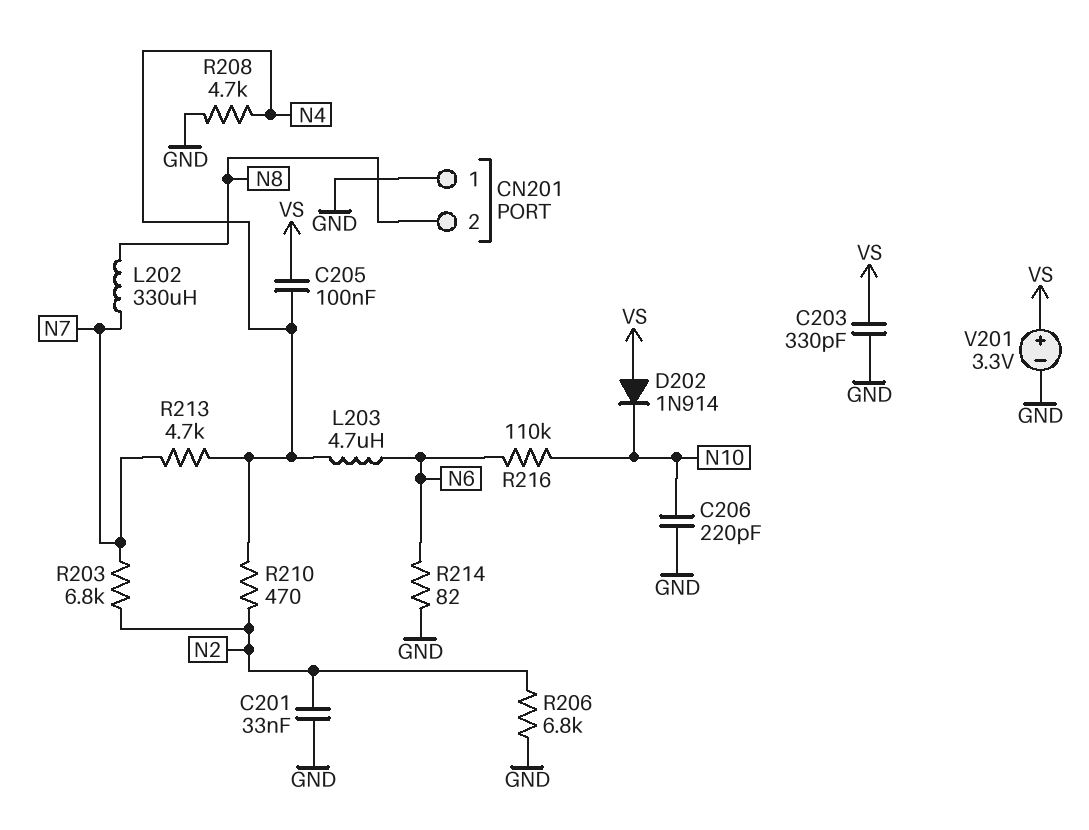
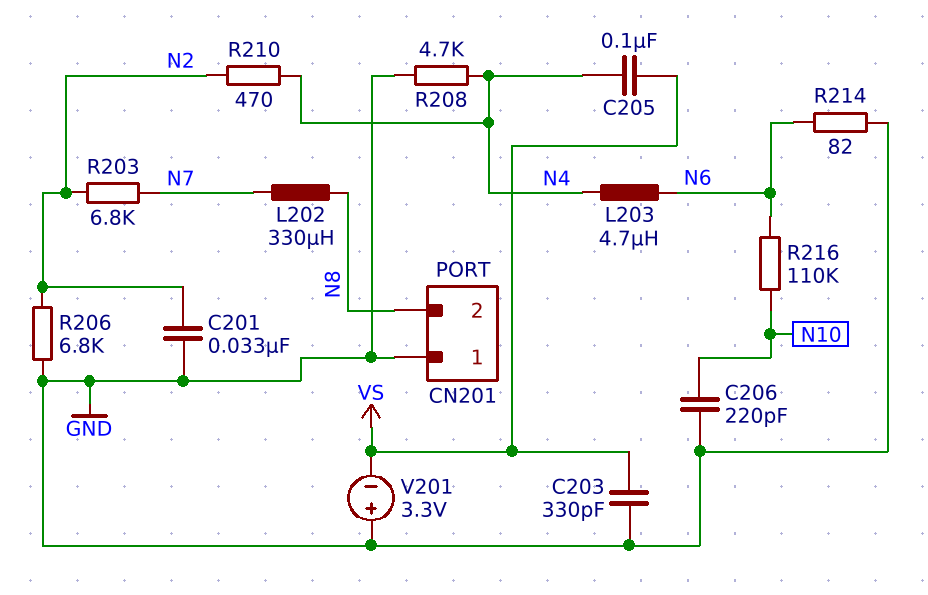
D202: diode 1N914 (A VS, K N10) -> none
R213: 4.7k (N4, N7) -> none
V201: 3.3V (plus VS, minus GND) -> 3.3V (plus GND, minus VS)

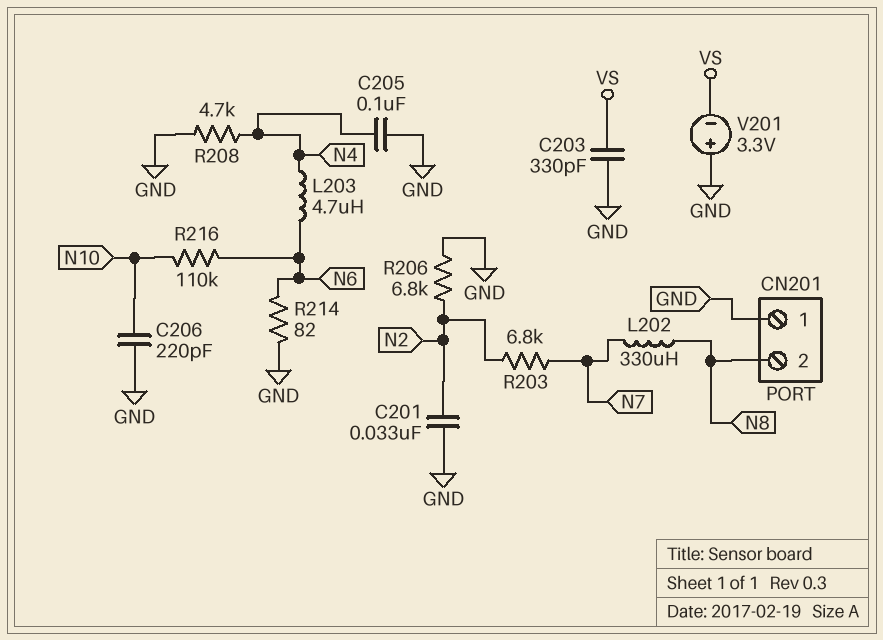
C205: 100nF (N4, VS) -> 100nF (GND, N4)
R210: 470 (N2, N4) -> none

